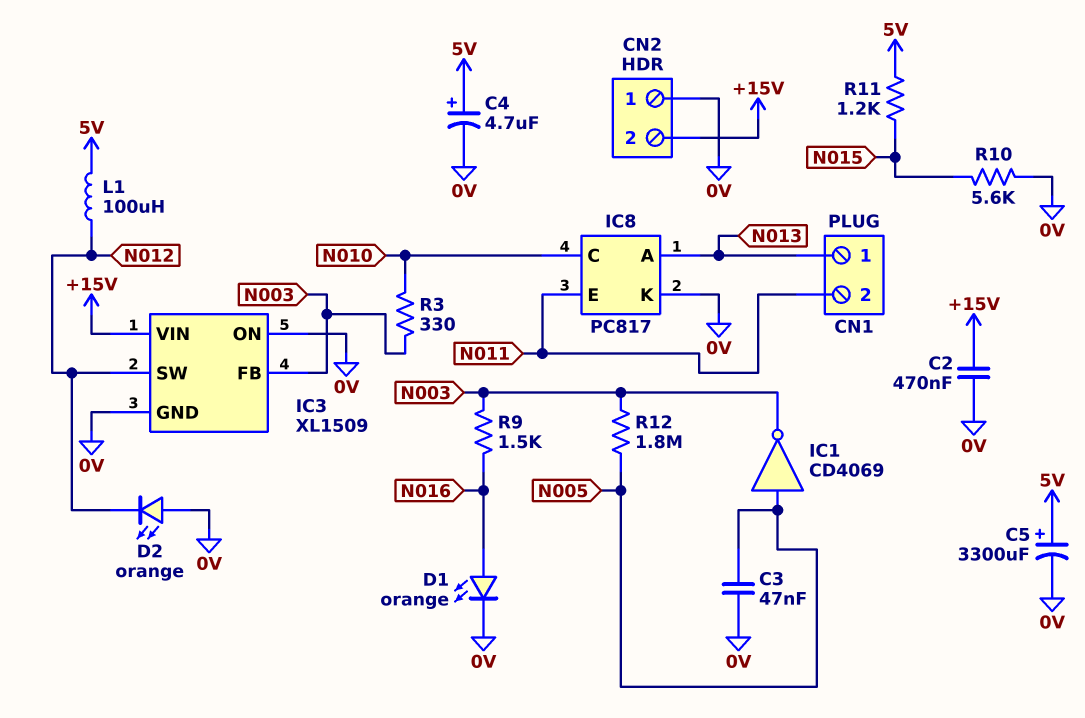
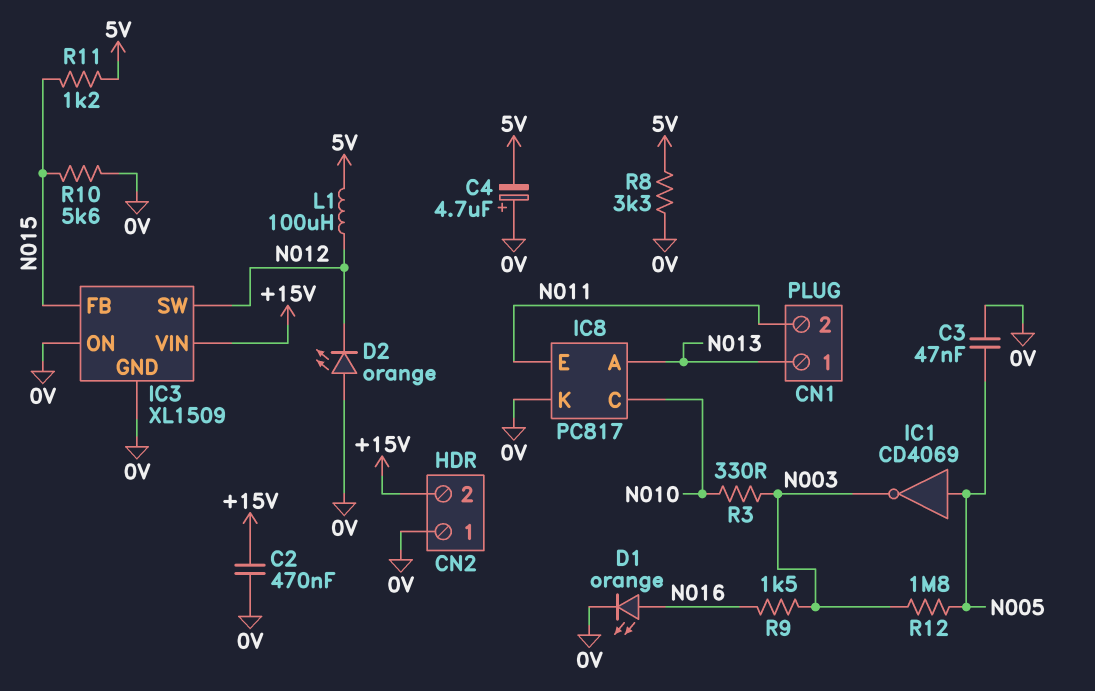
C4: 4.7uF (plus 5V, minus 0V) -> 4.7uF (plus 0V, minus 5V)
C5: 3300uF (plus 5V, minus 0V) -> none
IC3 pin FB: N003 -> N015
R8: none -> 3.3k (0V, 5V)

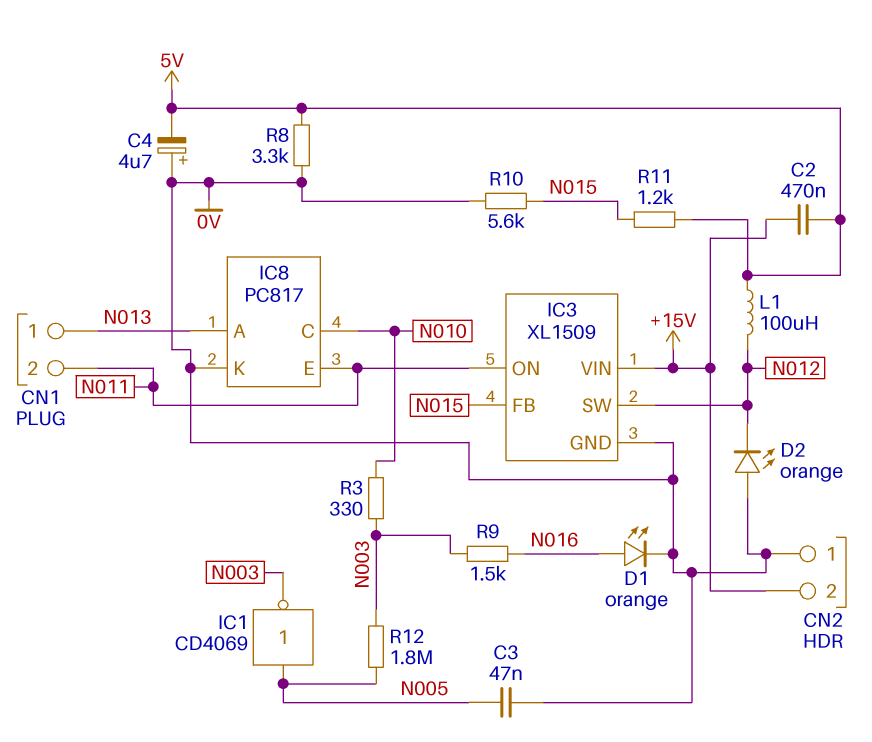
C2: 470nF (+15V, 0V) -> 470nF (+15V, 5V)
IC3 pin ON: 0V -> N011

